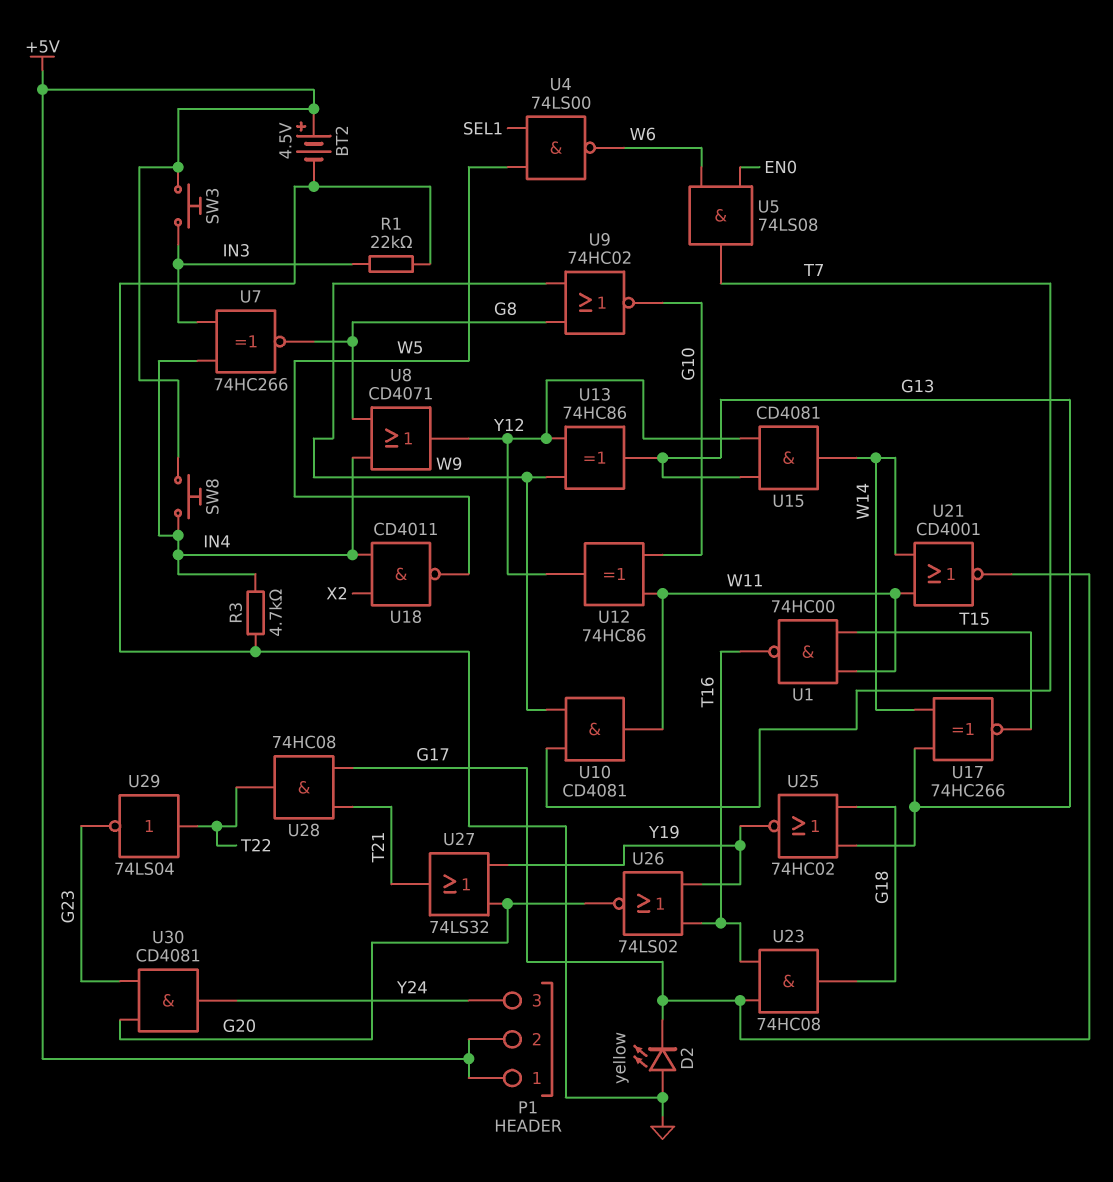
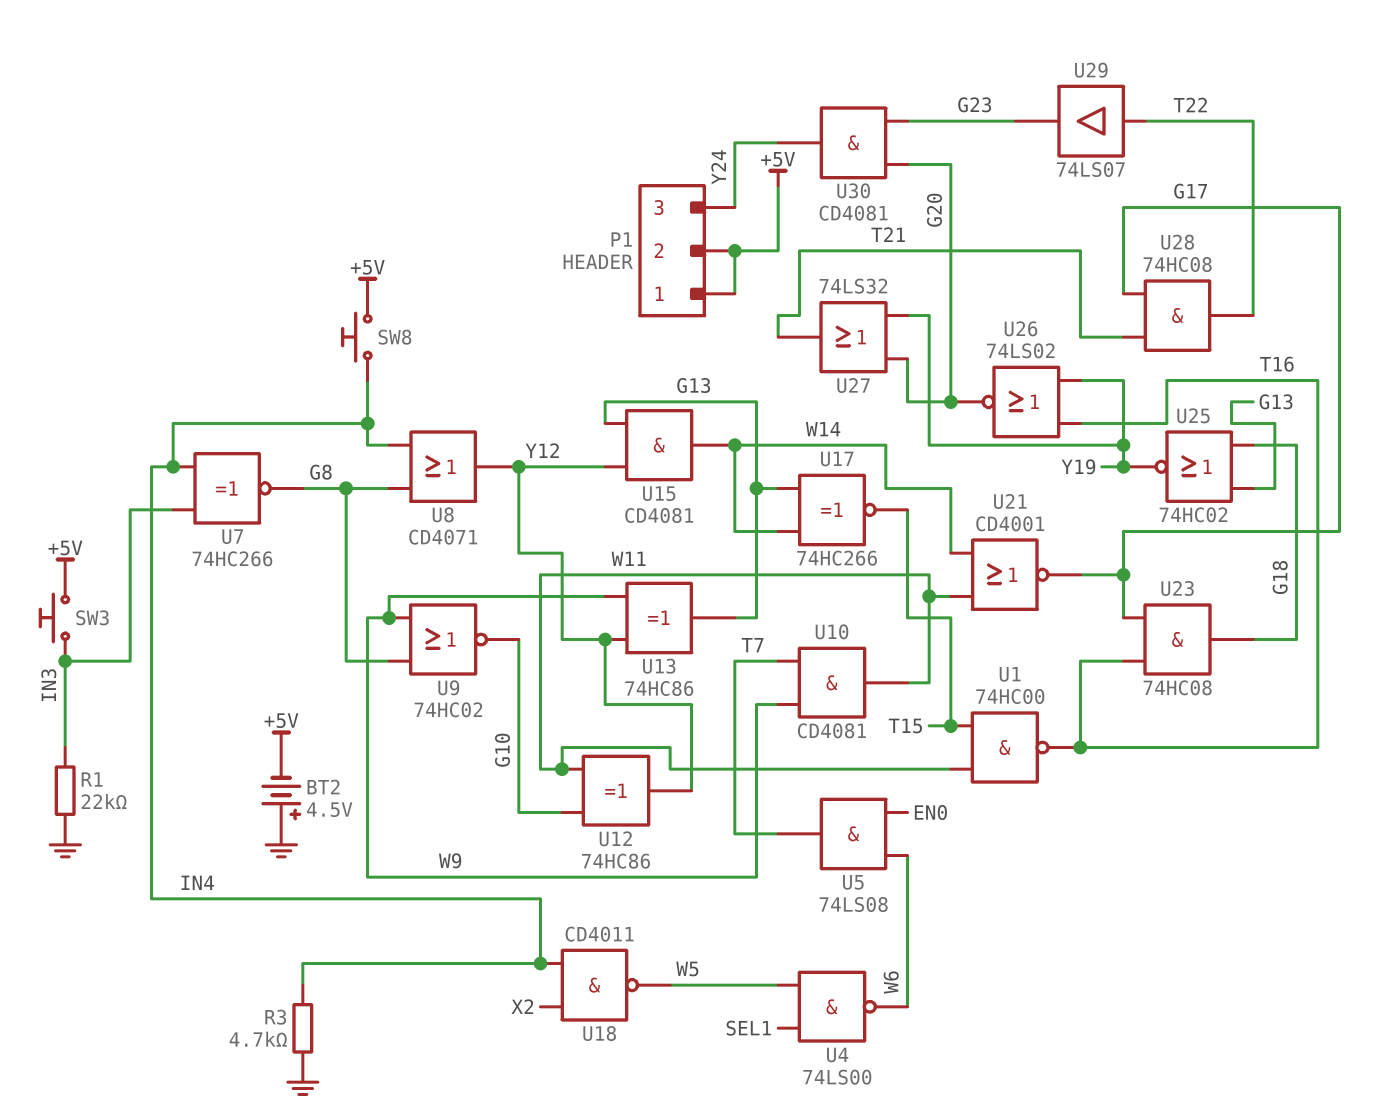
BT2: 4.5V (plus +5V, minus GND) -> 4.5V (plus GND, minus +5V)
D2: LED yellow (A GND, K G17) -> none
U29: NOT 74LS04 (in T22, out G23) -> buffer 74LS07 (in T22, out G23)

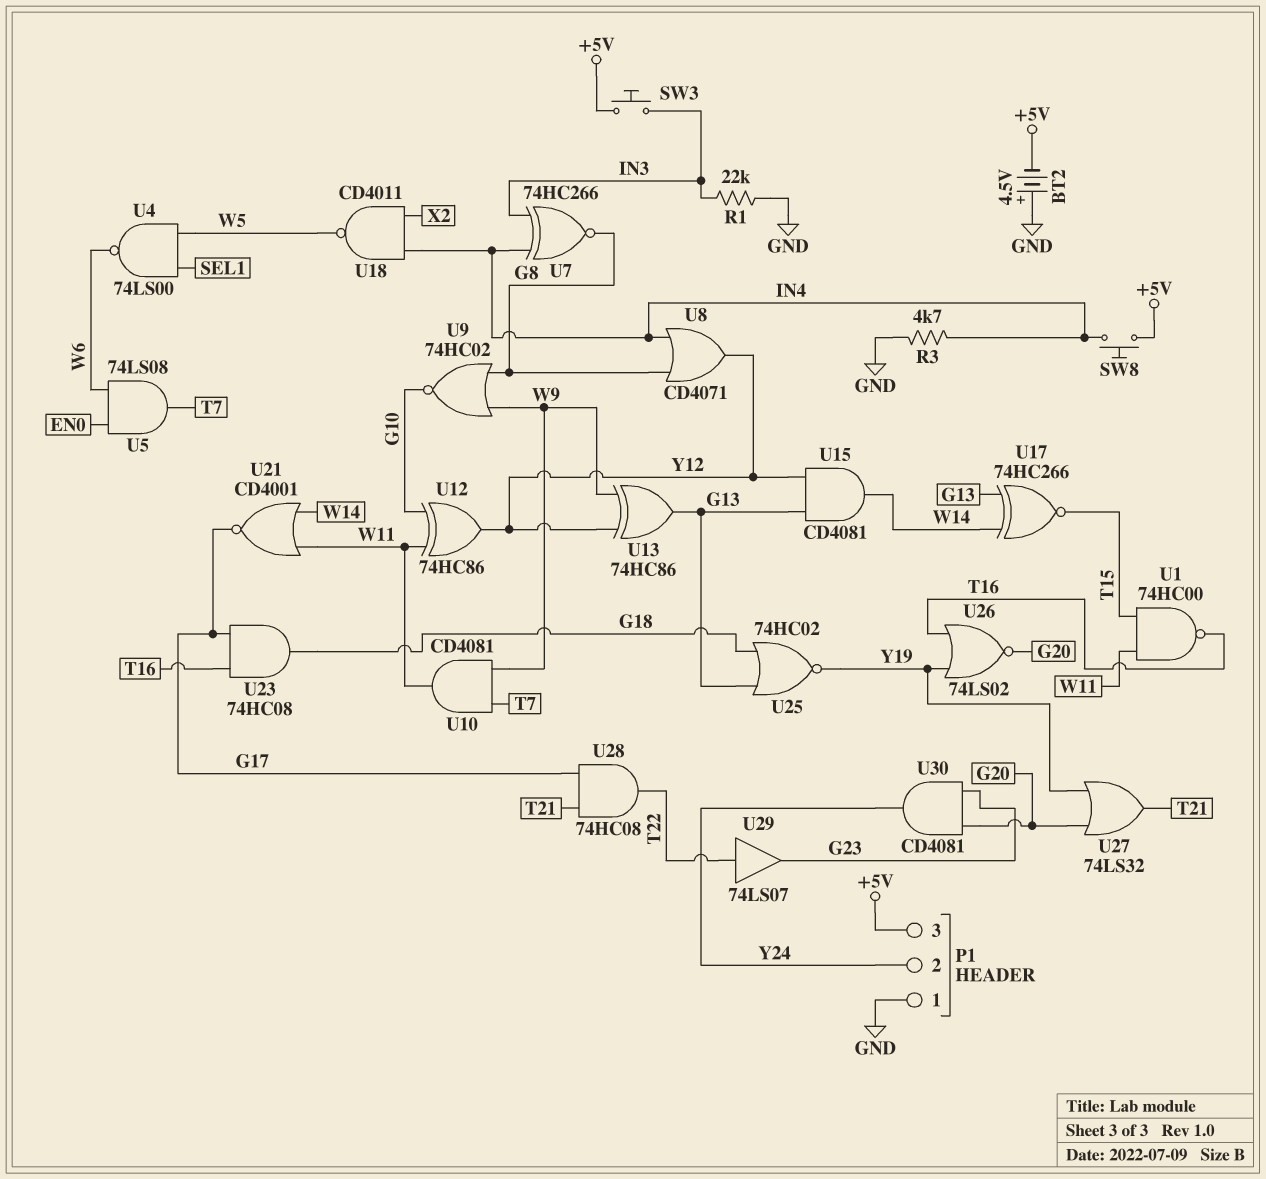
P1 pin 1: +5V -> GND
P1 pin 2: +5V -> Y24
P1 pin 3: Y24 -> +5V

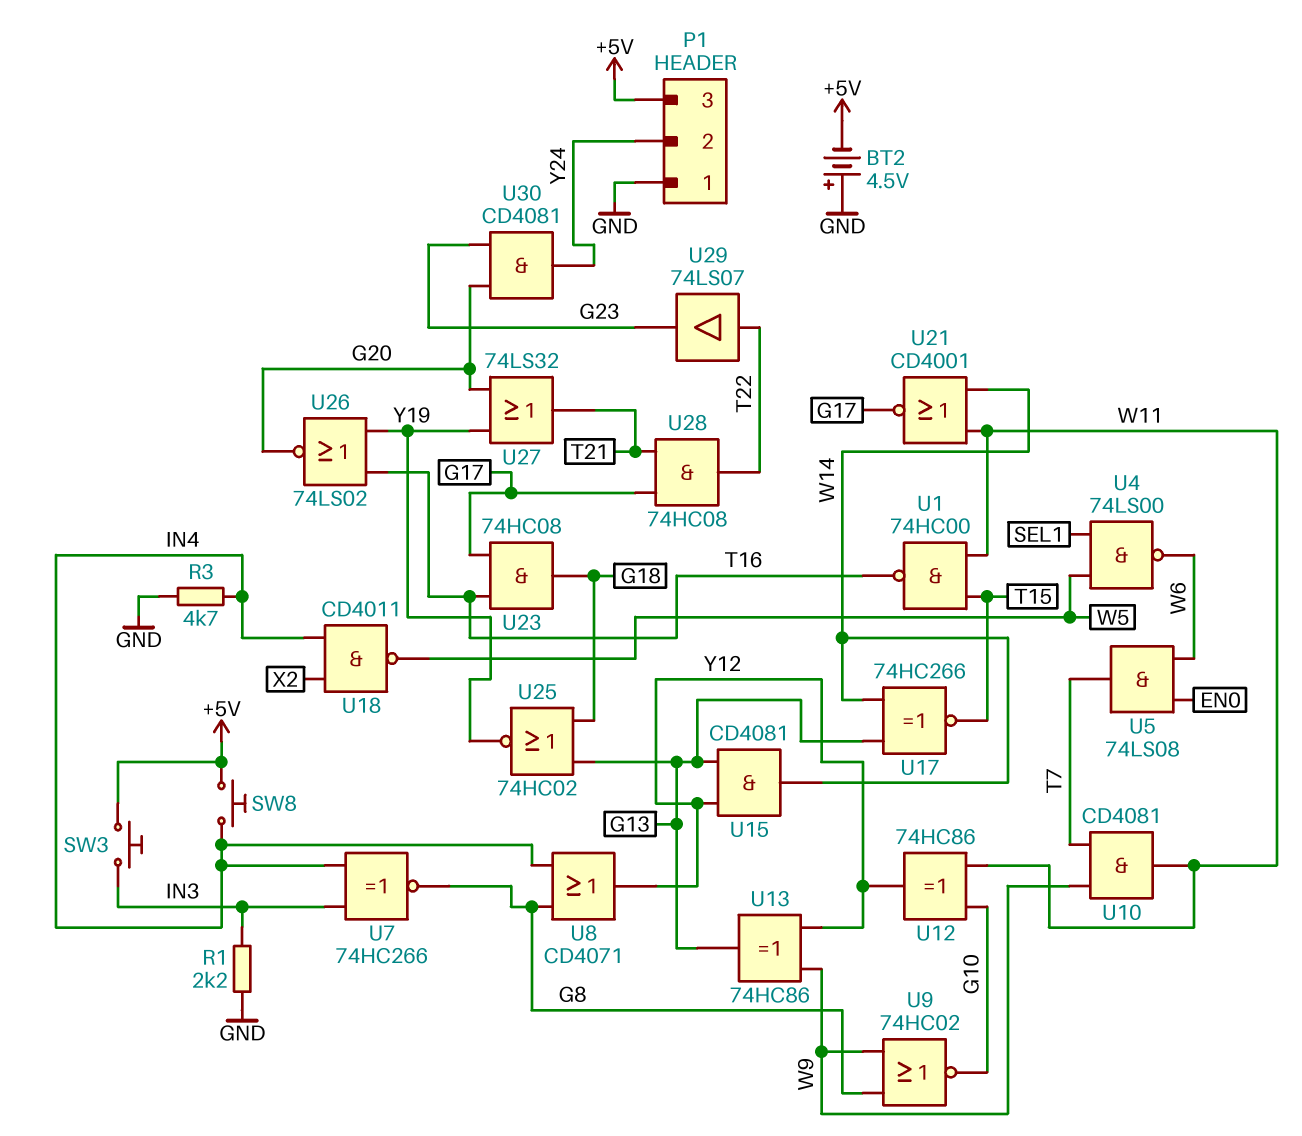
R1: 22k (GND, IN3) -> 2.2k (GND, IN3)

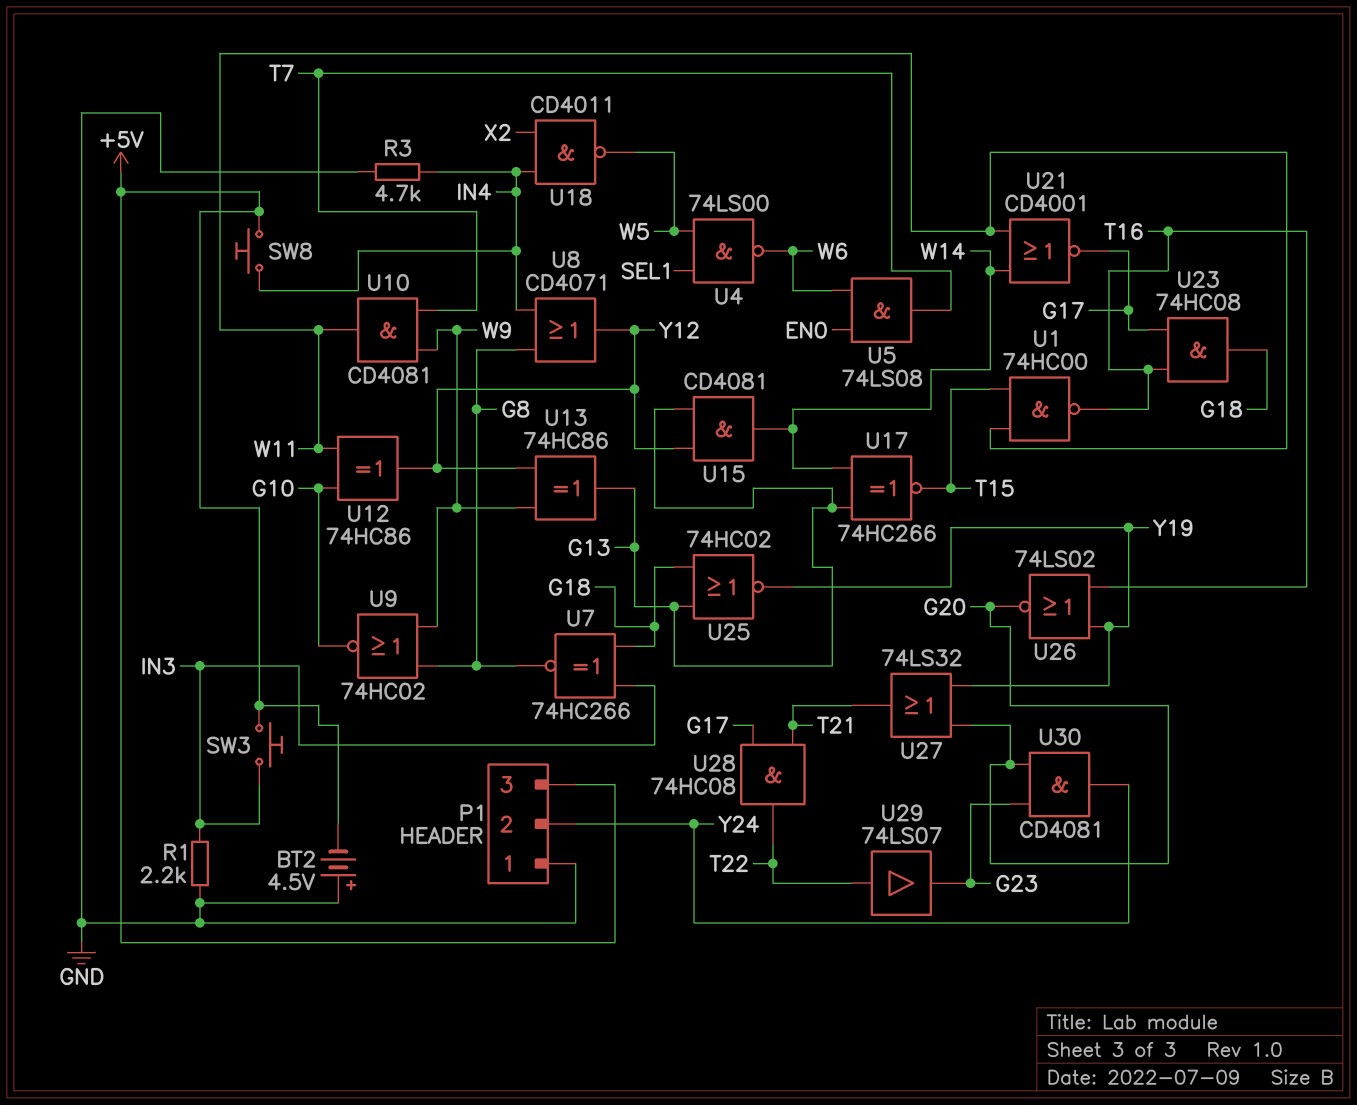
U7: XNOR 74HC266 (in IN3, in IN4, out G8) -> XNOR 74HC266 (in G18, in IN3, out G8)

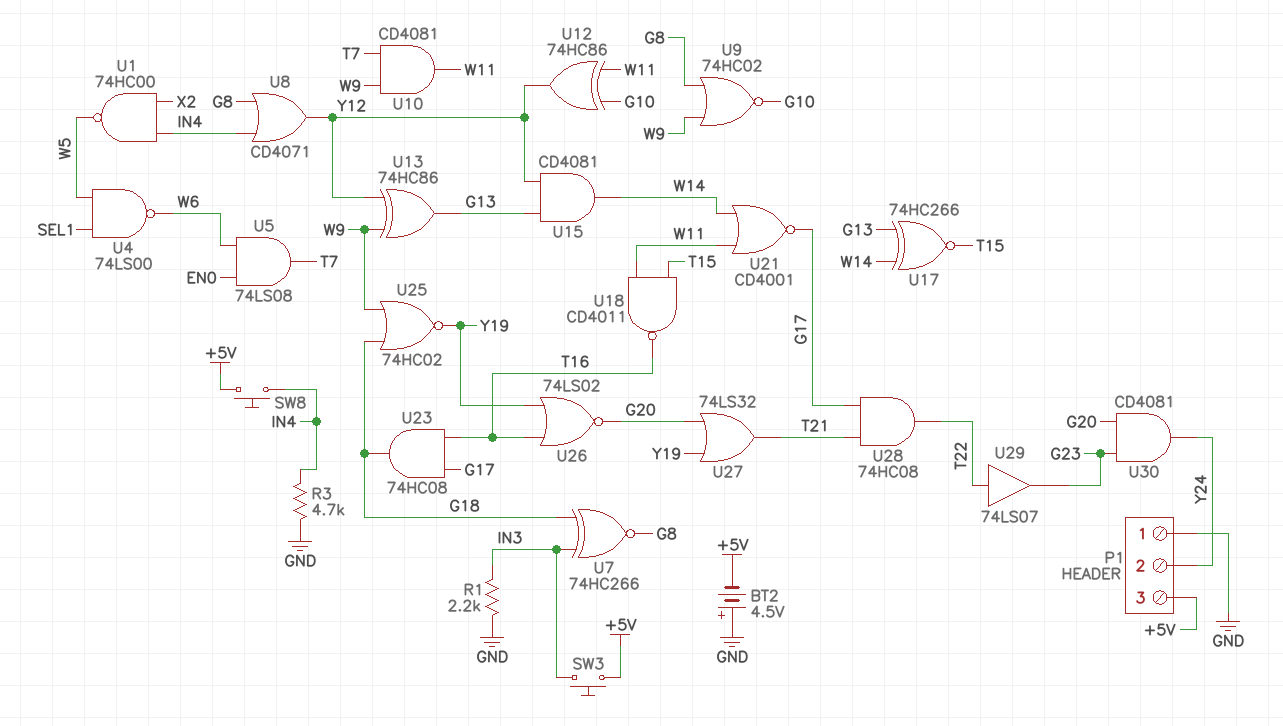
U1: NAND 74HC00 (in T15, in W11, out T16) -> NAND 74HC00 (in IN4, in X2, out W5)
U18: NAND CD4011 (in IN4, in X2, out W5) -> NAND CD4011 (in T15, in W11, out T16)
U25: NOR 74HC02 (in G13, in G18, out Y19) -> NOR 74HC02 (in G18, in W9, out Y19)

